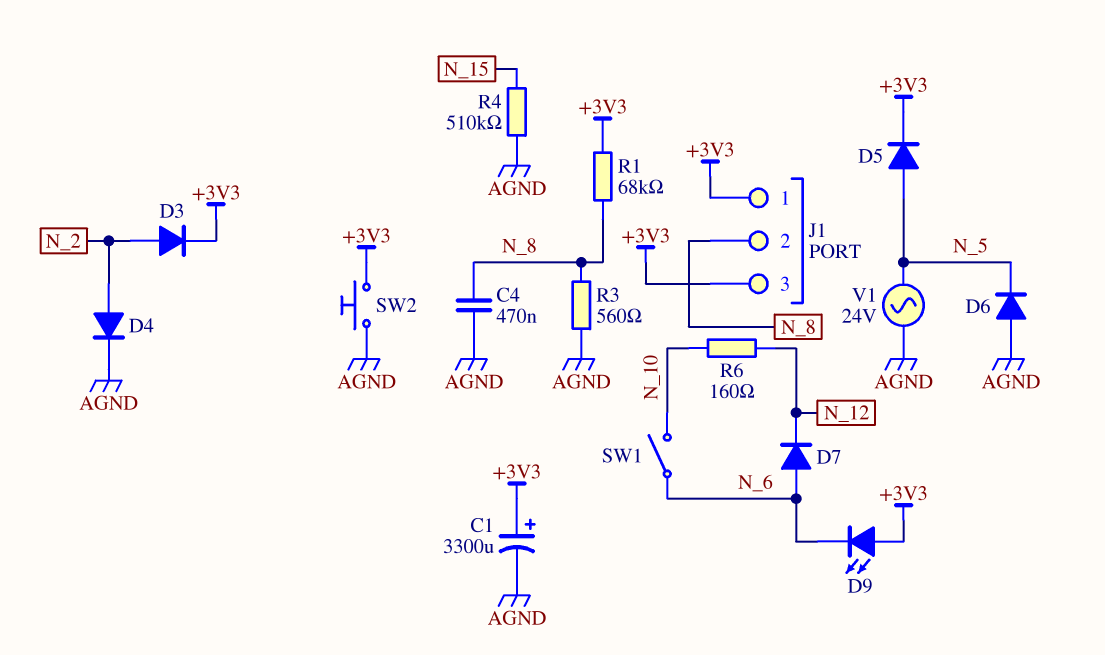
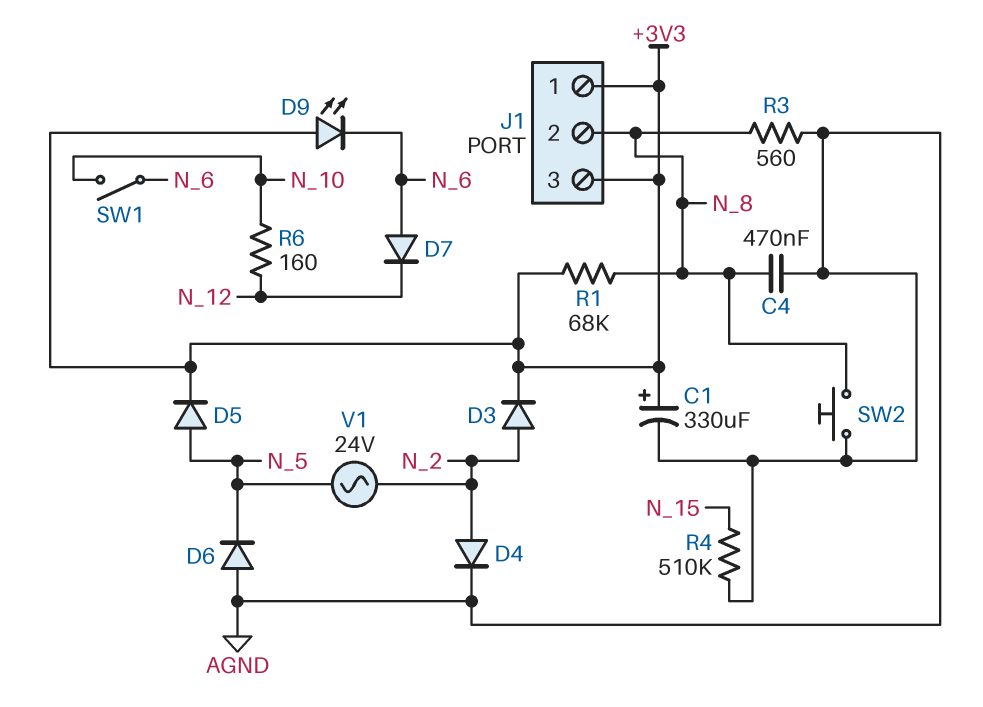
C1: 3300uF (plus +3V3, minus AGND) -> 330uF (plus +3V3, minus AGND)
SW2: button (+3V3, AGND) -> button (AGND, N_8)
V1: AC 24V (AGND, N_5) -> AC 24V (N_2, N_5)

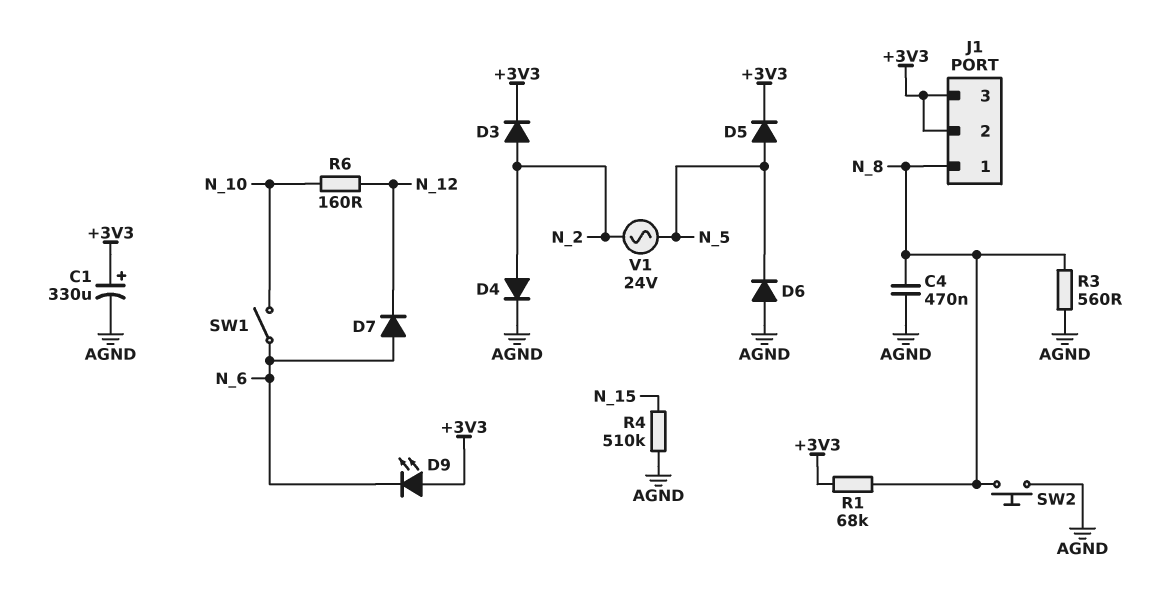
J1 pin 1: +3V3 -> N_8
J1 pin 2: N_8 -> +3V3

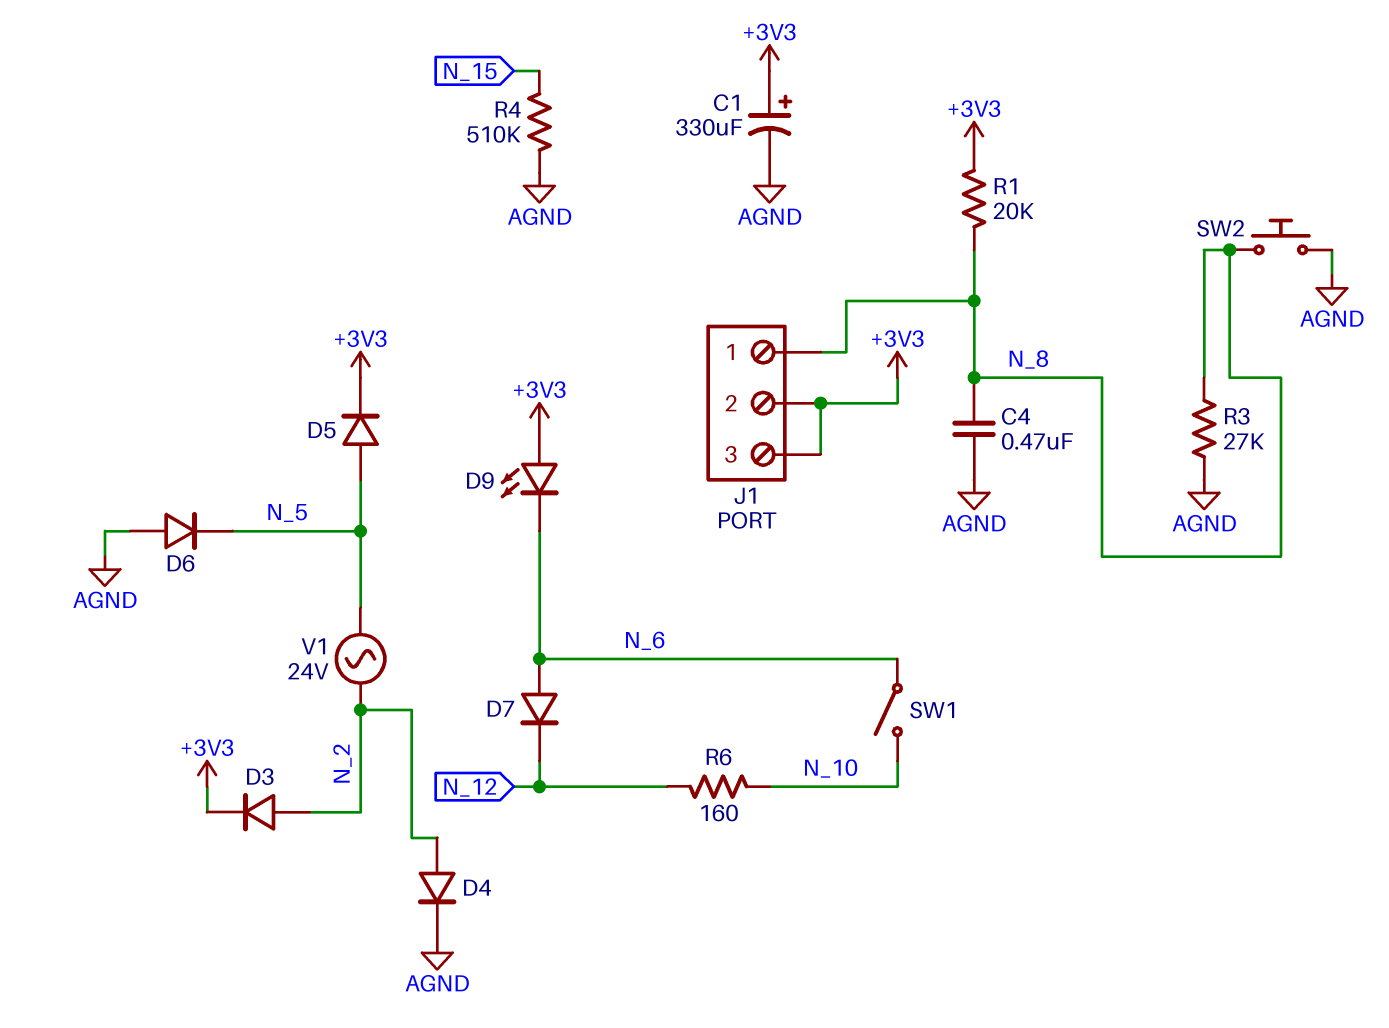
R1: 68k (+3V3, N_8) -> 20k (+3V3, N_8)
R3: 560 (AGND, N_8) -> 27k (AGND, N_8)

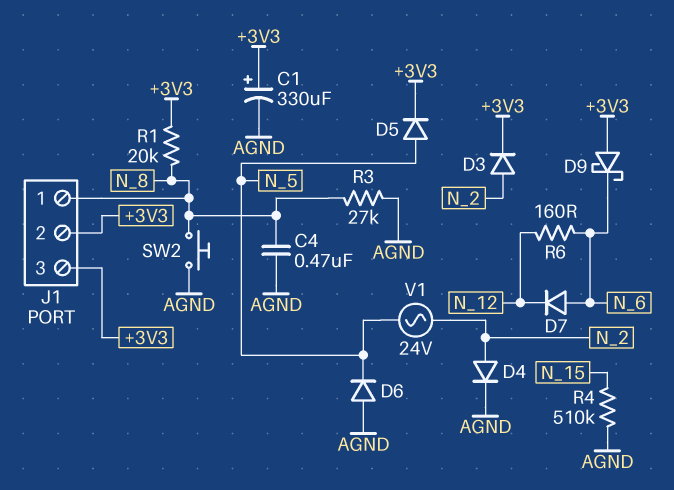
D9: LED (A +3V3, K N_6) -> schottky (A +3V3, K N_6)
R6: 160 (N_10, N_12) -> 160 (N_6, N_12)
SW1: switch (N_6, N_10) -> none

